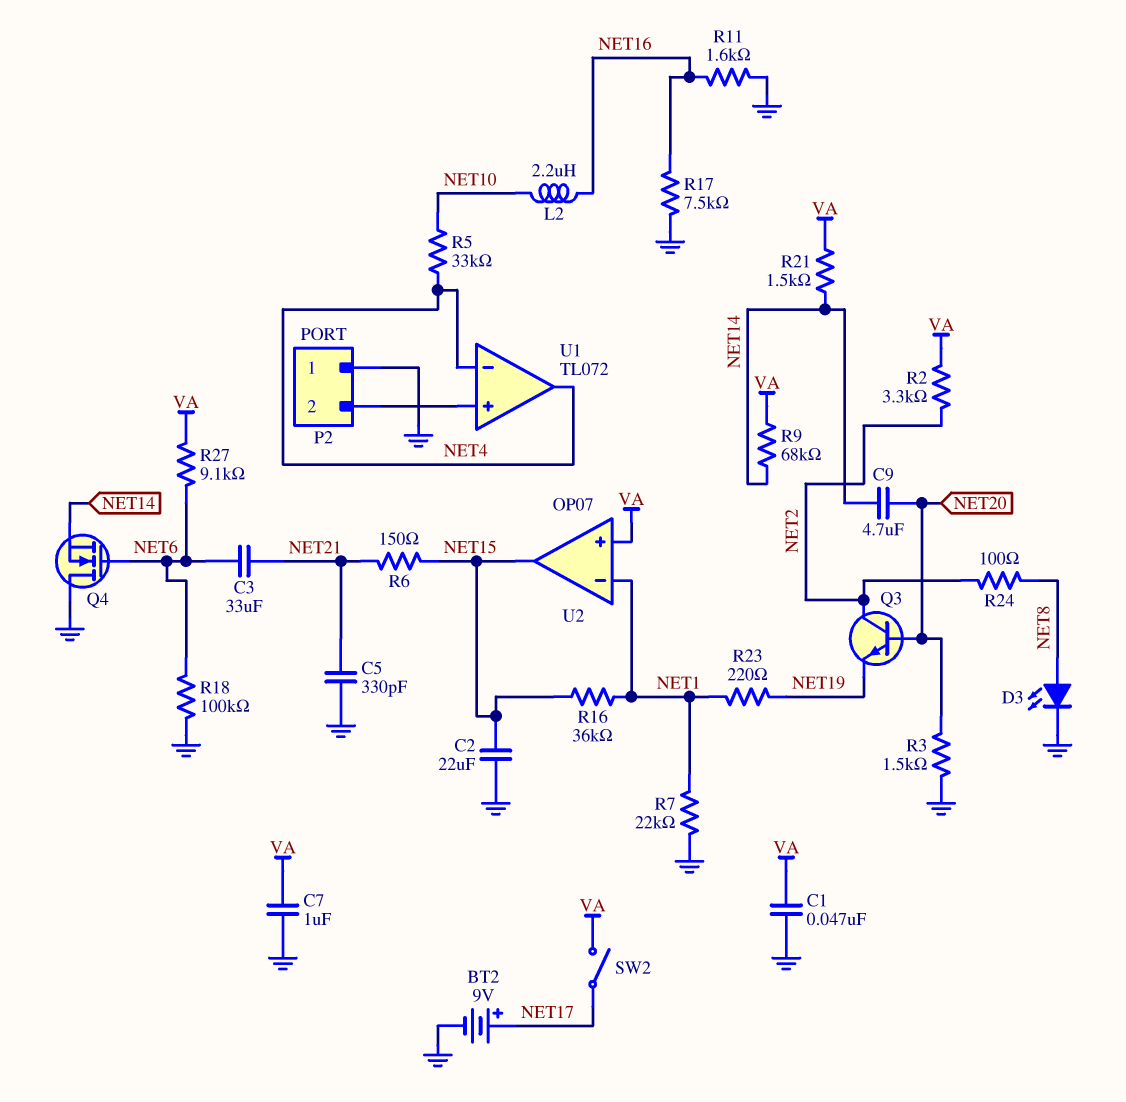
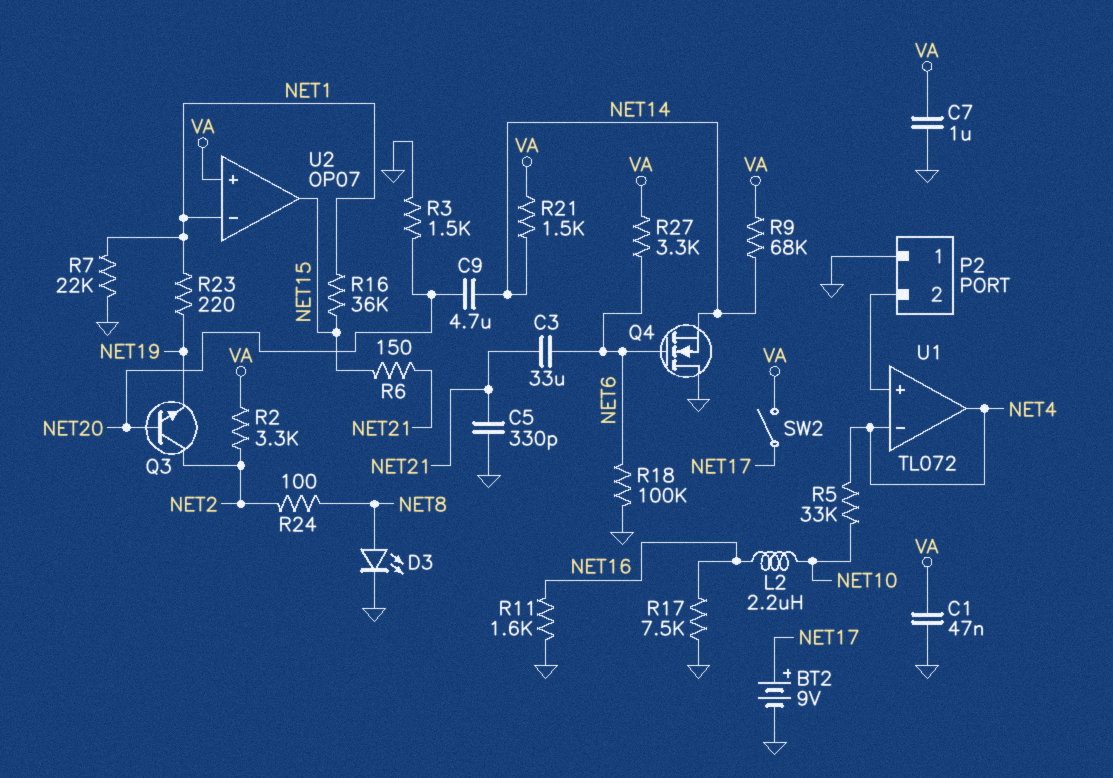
C2: 22uF (GND, NET15) -> none
R27: 9.1k (NET6, VA) -> 3.3k (NET6, VA)

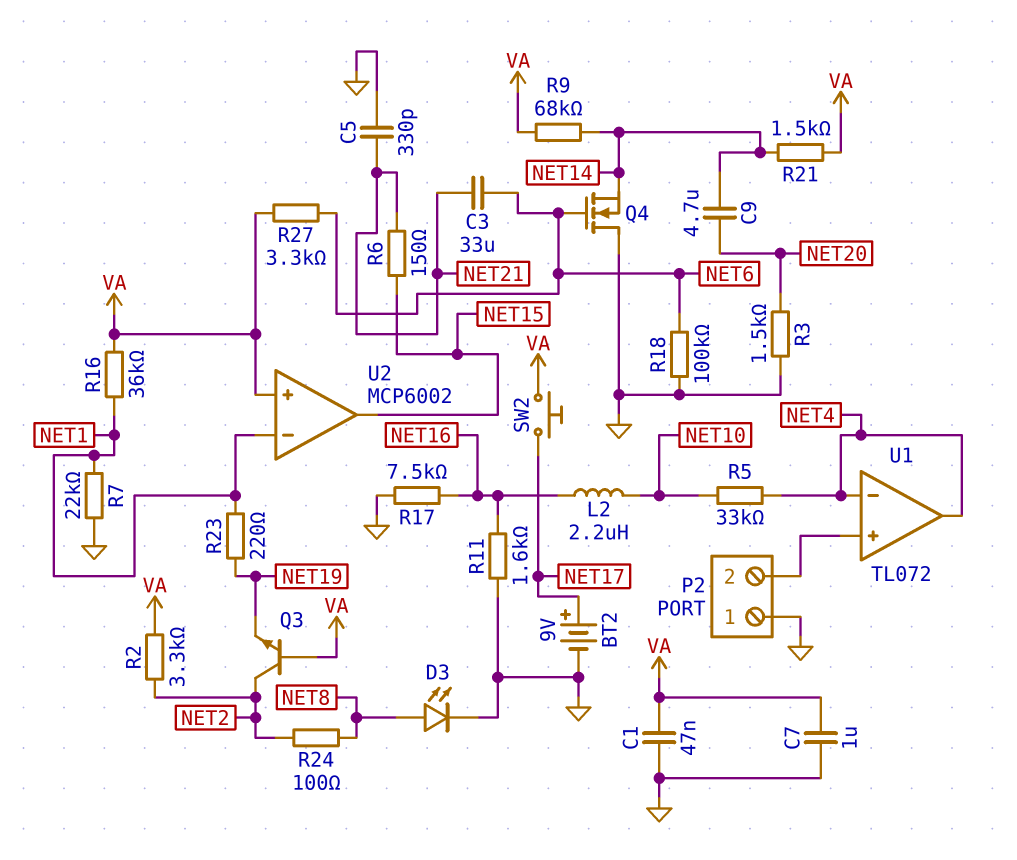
Q3: NPN (B NET20, C NET2, E NET19) -> NPN (B VA, C NET2, E NET19)
R16: 36k (NET1, NET15) -> 36k (NET1, VA)
SW2: switch (NET17, VA) -> button (NET17, VA)
U2: OP07 -> MCP6002

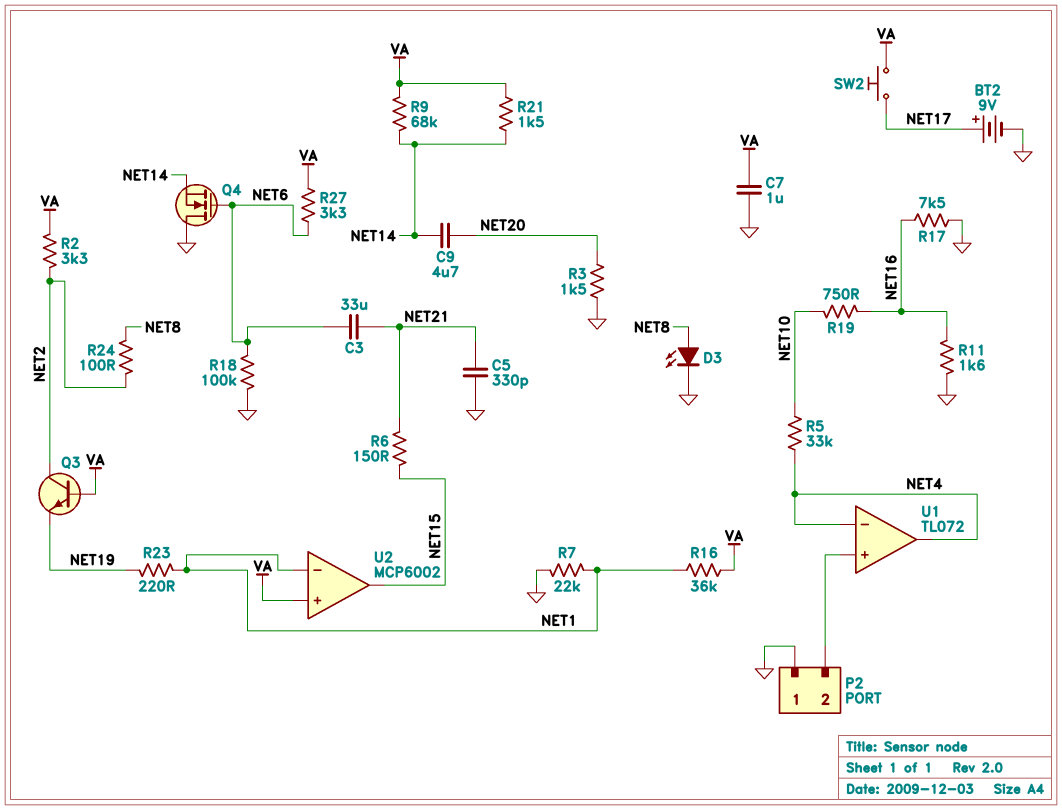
C1: 47nF (GND, VA) -> none
L2: 2.2uH (NET10, NET16) -> none
R19: none -> 750 (NET10, NET16)

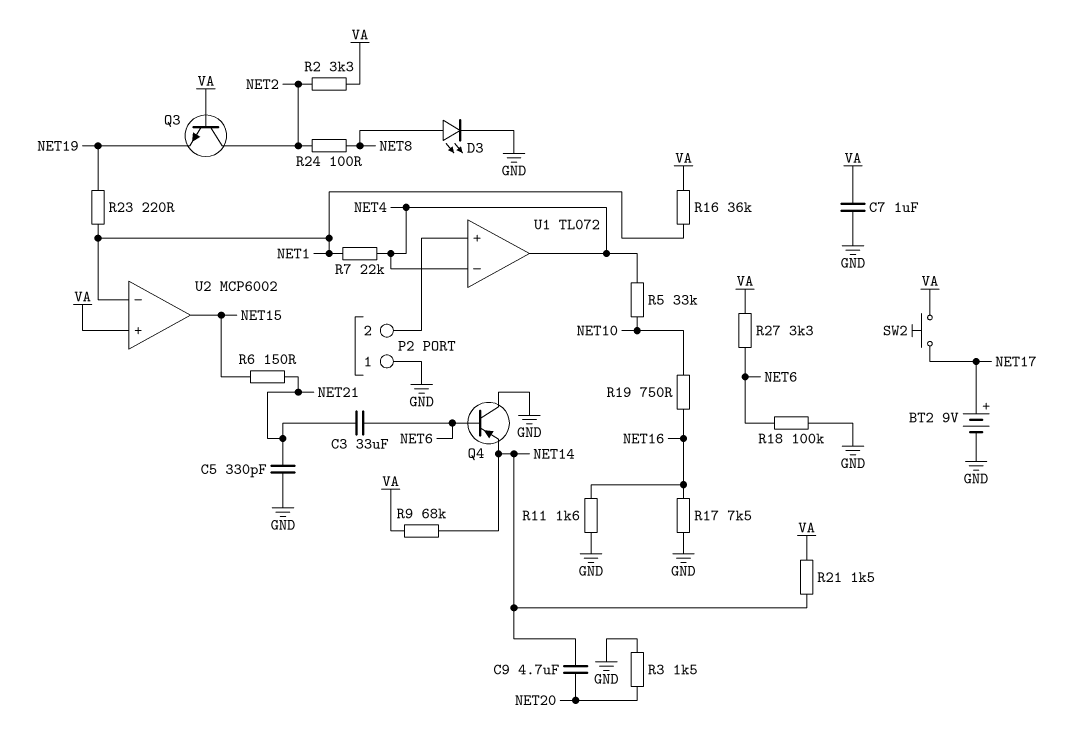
Q4: NMOS (G NET6, D GND, S NET14) -> PNP (B NET6, C GND, E NET14)
R7: 22k (GND, NET1) -> 22k (NET1, NET4)

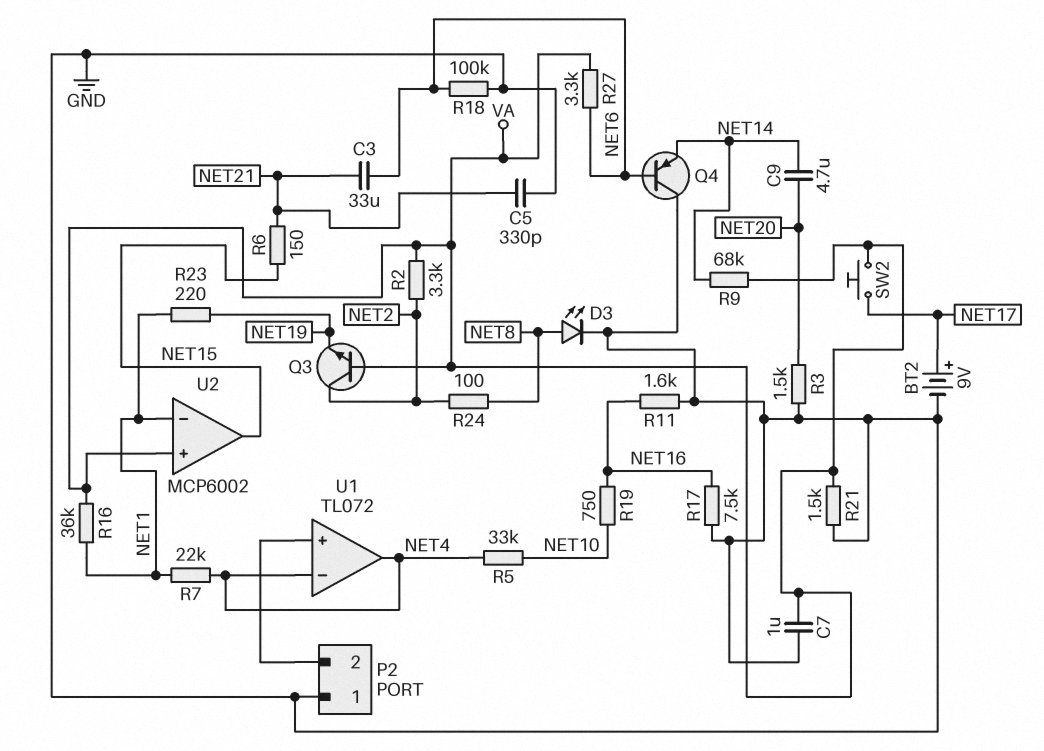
R21: 1.5k (NET14, VA) -> 1.5k (GND, VA)

